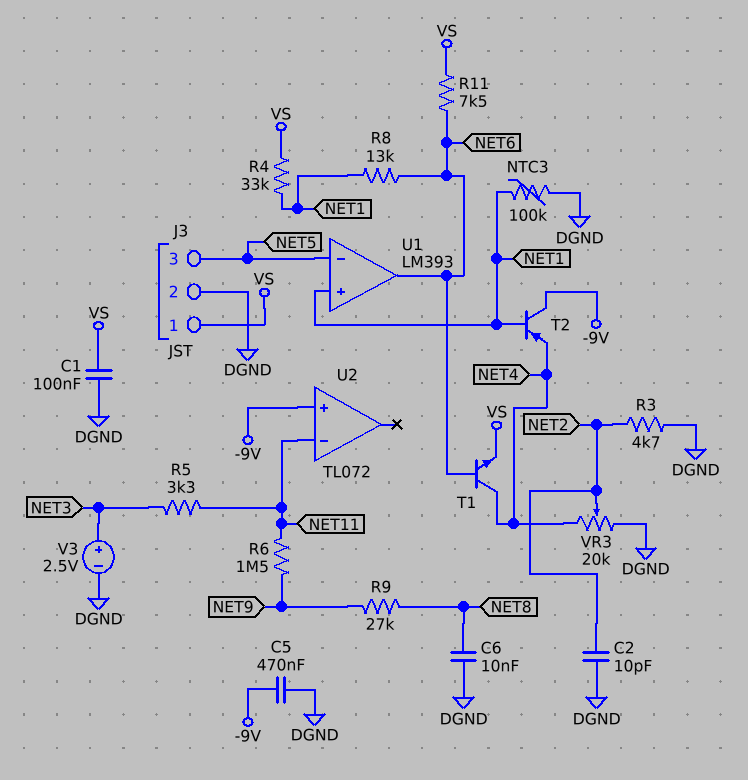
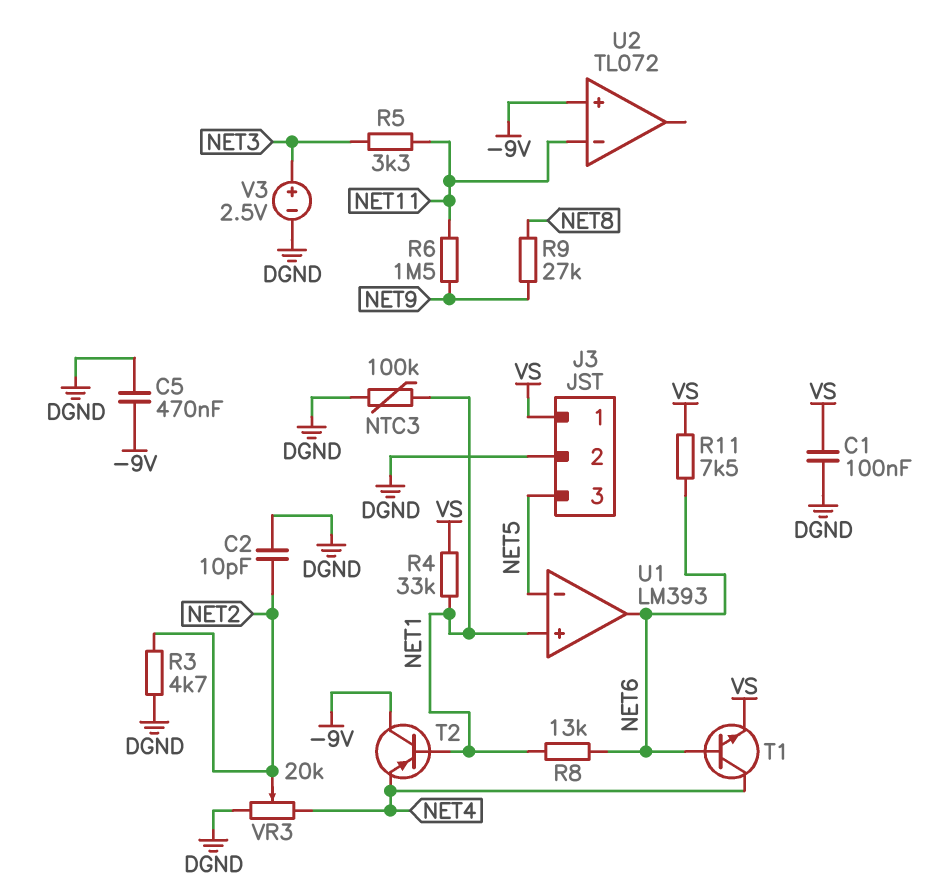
C6: 10nF (DGND, NET8) -> none

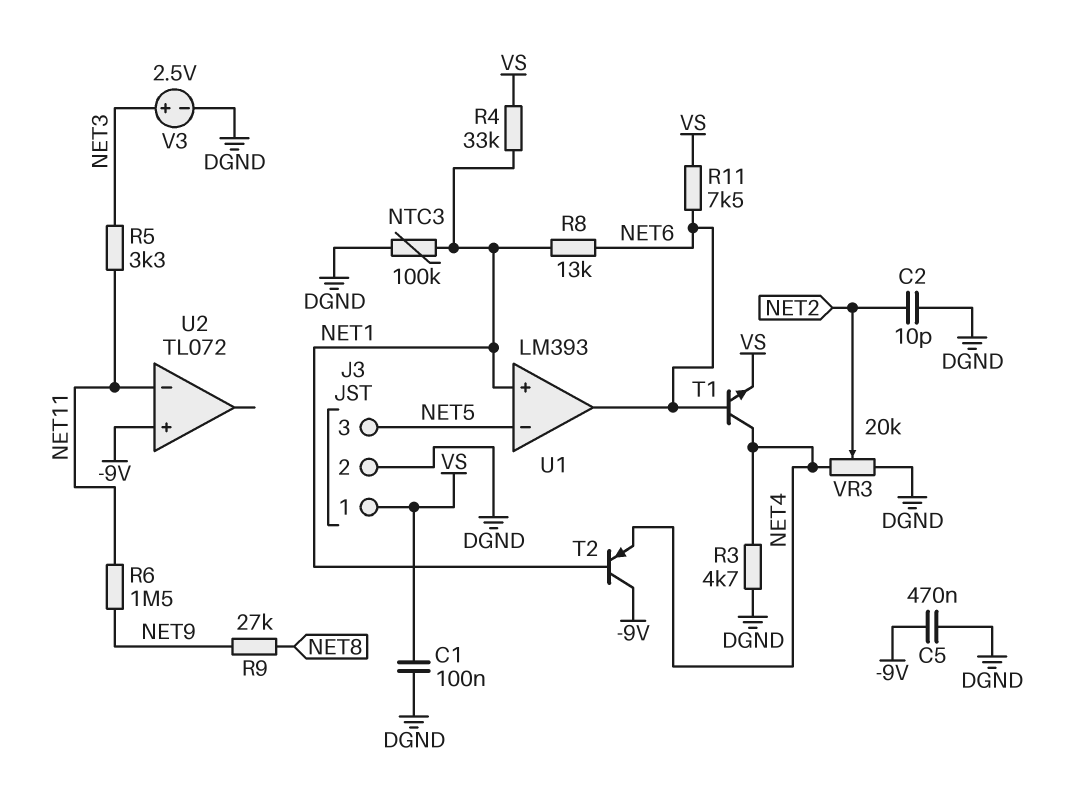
R3: 4.7k (DGND, NET2) -> 4.7k (DGND, NET4)

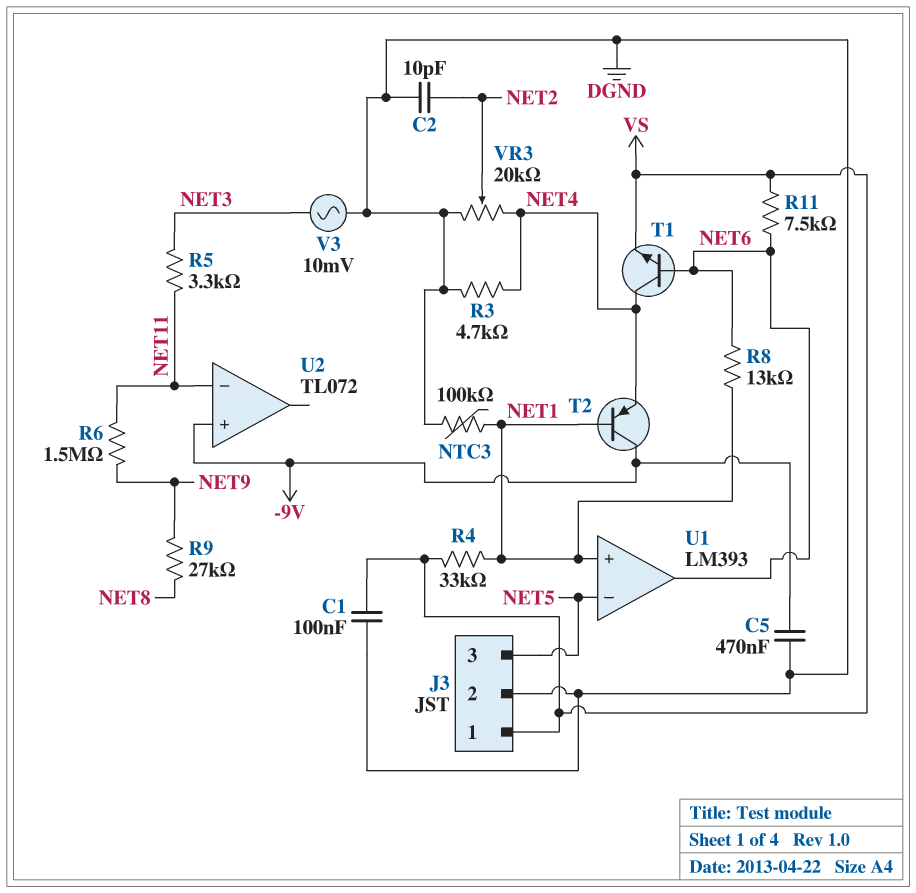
V3: 2.5V (plus NET3, minus DGND) -> AC 10mV (DGND, NET3)

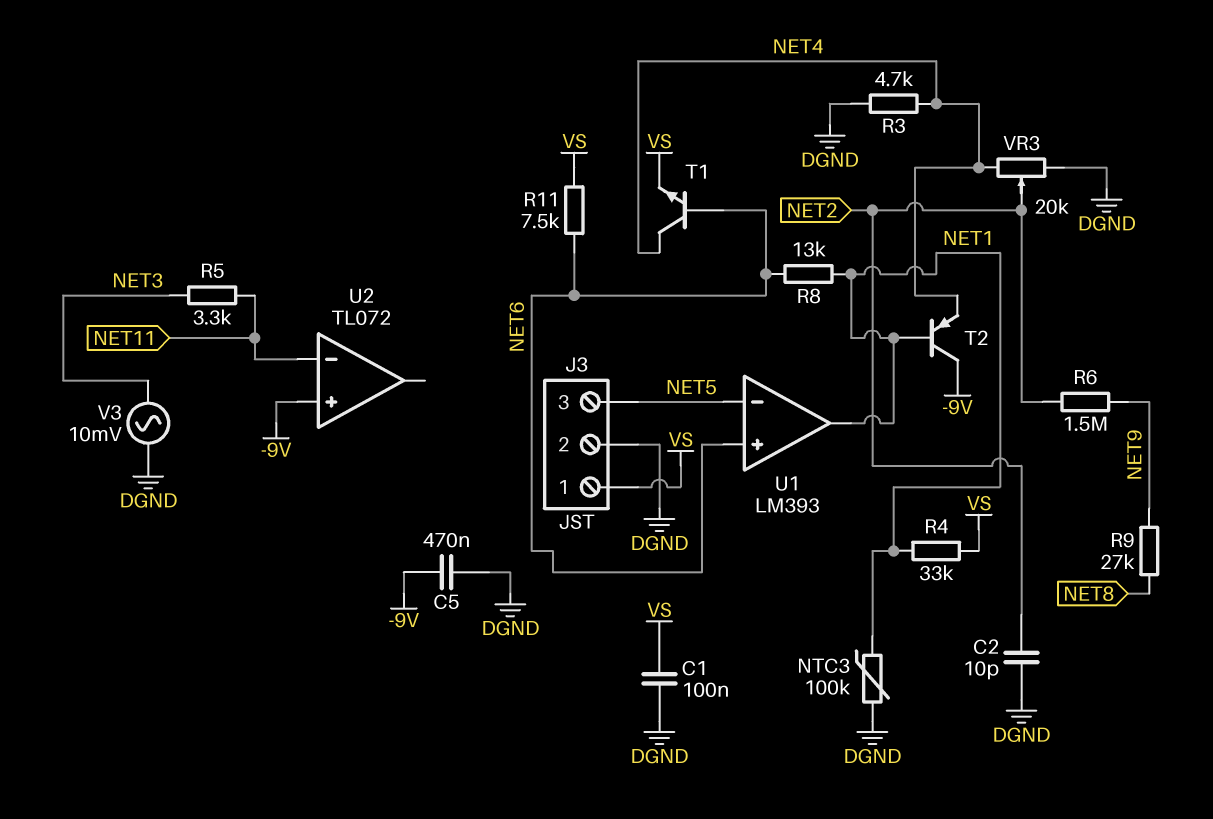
R6: 1.5M (NET9, NET11) -> 1.5M (NET2, NET9)
U1 pin in+: NET1 -> NET6
U1 pin out: NET6 -> NET1

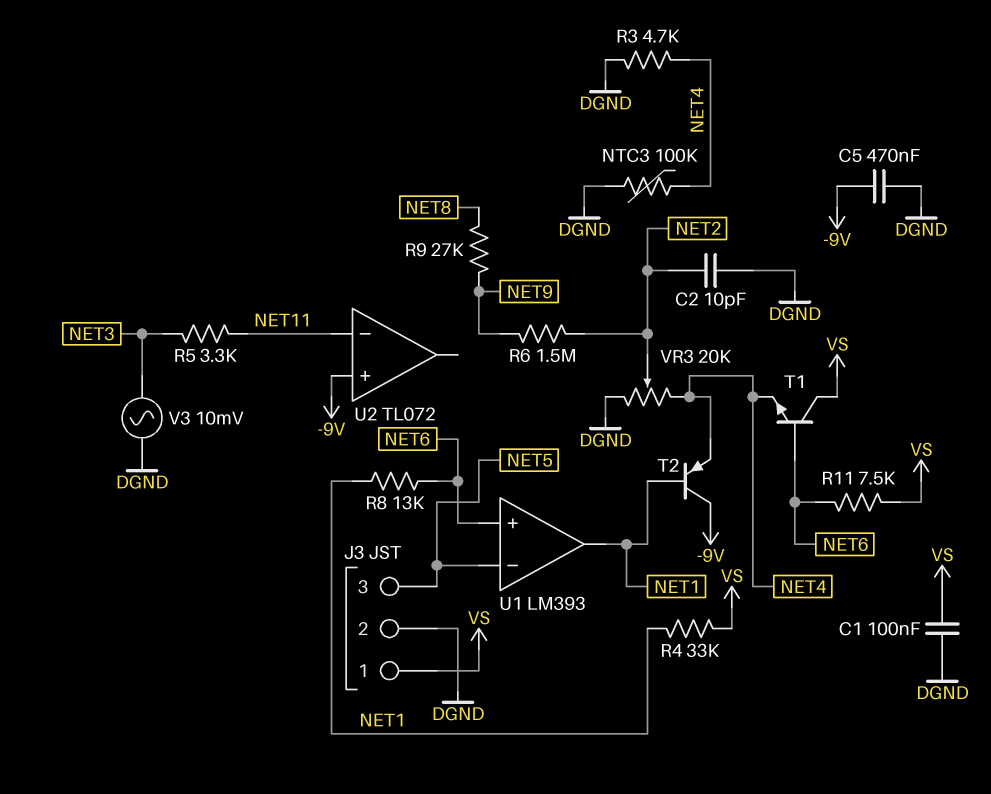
NTC3: 100k (DGND, NET1) -> 100k (DGND, NET4)
T1: NPN (B NET6, C NET4, E VS) -> NPN (B NET6, C VS, E NET4)

